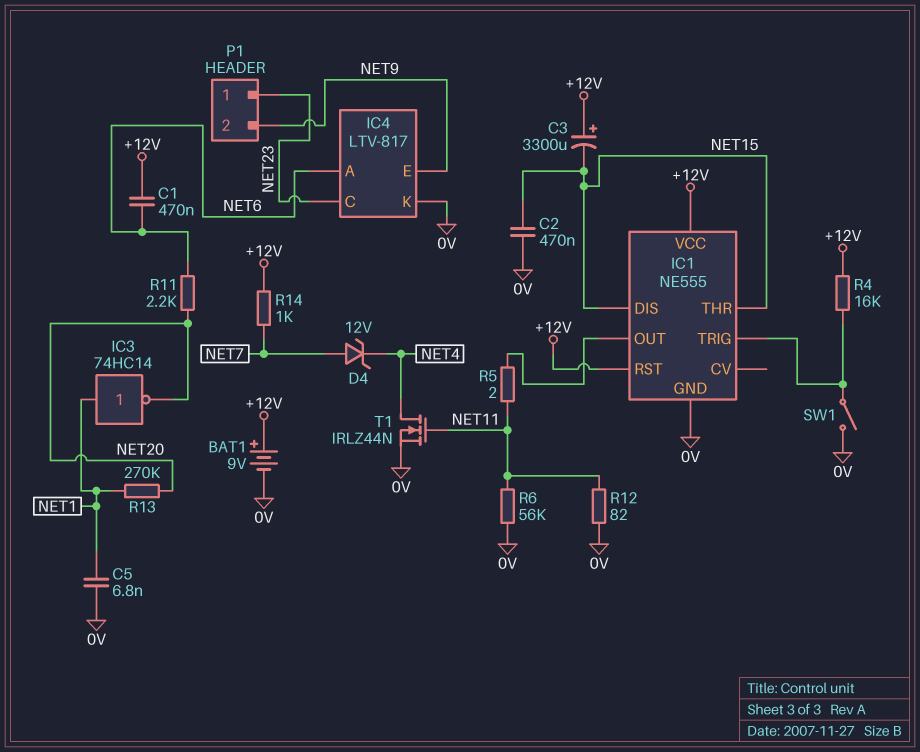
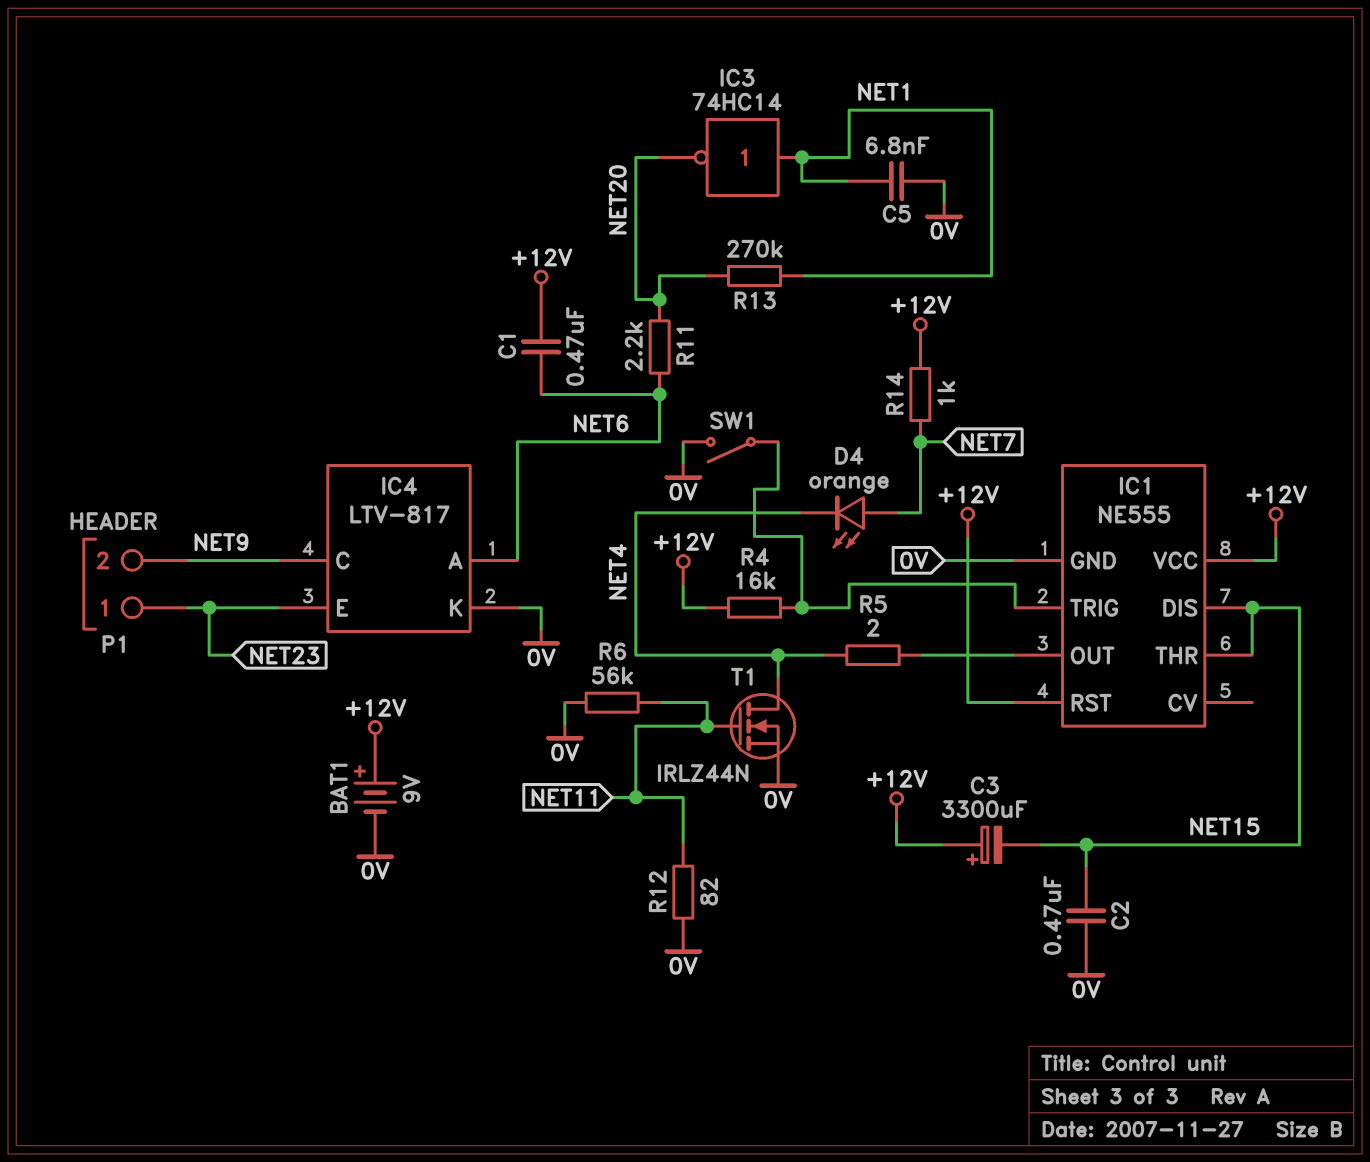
D4: zener 12V (A NET7, K NET4) -> LED orange (A NET7, K NET4)
IC4 pin C: NET23 -> NET9
IC4 pin E: NET9 -> NET23
R5: 2 (IC1/OUT, NET11) -> 2 (IC1/OUT, NET4)

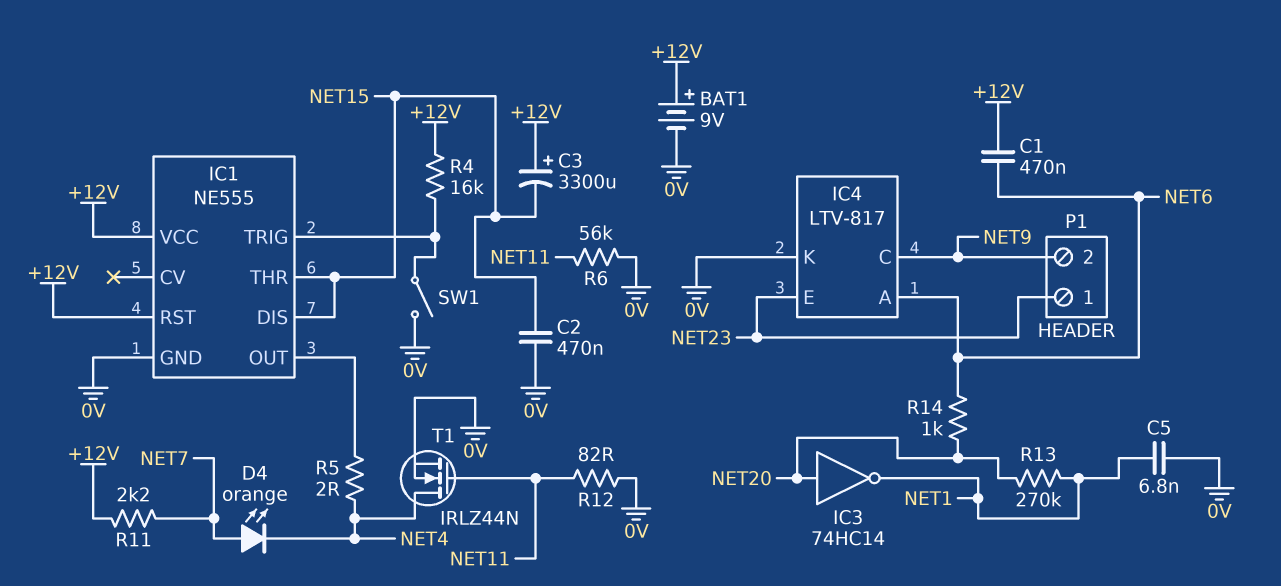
IC3: NOT 74HC14 (in NET1, out NET20) -> NOT 74HC14 (in NET20, out NET1)
R11: 2.2k (NET6, NET20) -> 2.2k (+12V, NET7)
R14: 1k (+12V, NET7) -> 1k (NET6, NET20)

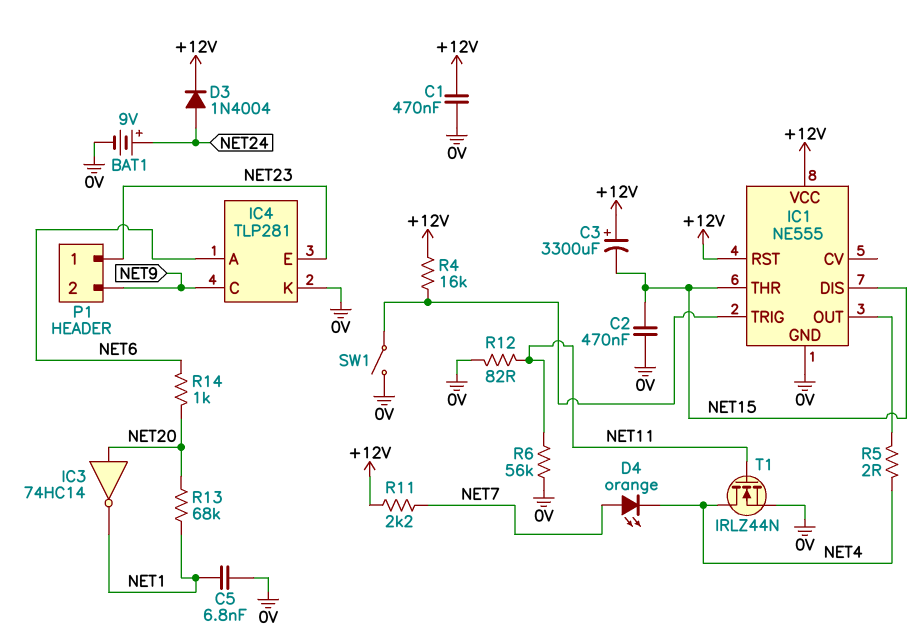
BAT1: 9V (plus +12V, minus 0V) -> 9V (plus NET24, minus 0V)
C1: 470nF (+12V, NET6) -> 470nF (+12V, 0V)
D3: none -> diode 1N4004 (A NET24, K +12V)
IC4: LTV-817 -> TLP281
R13: 270k (NET1, NET20) -> 68k (NET1, NET20)

